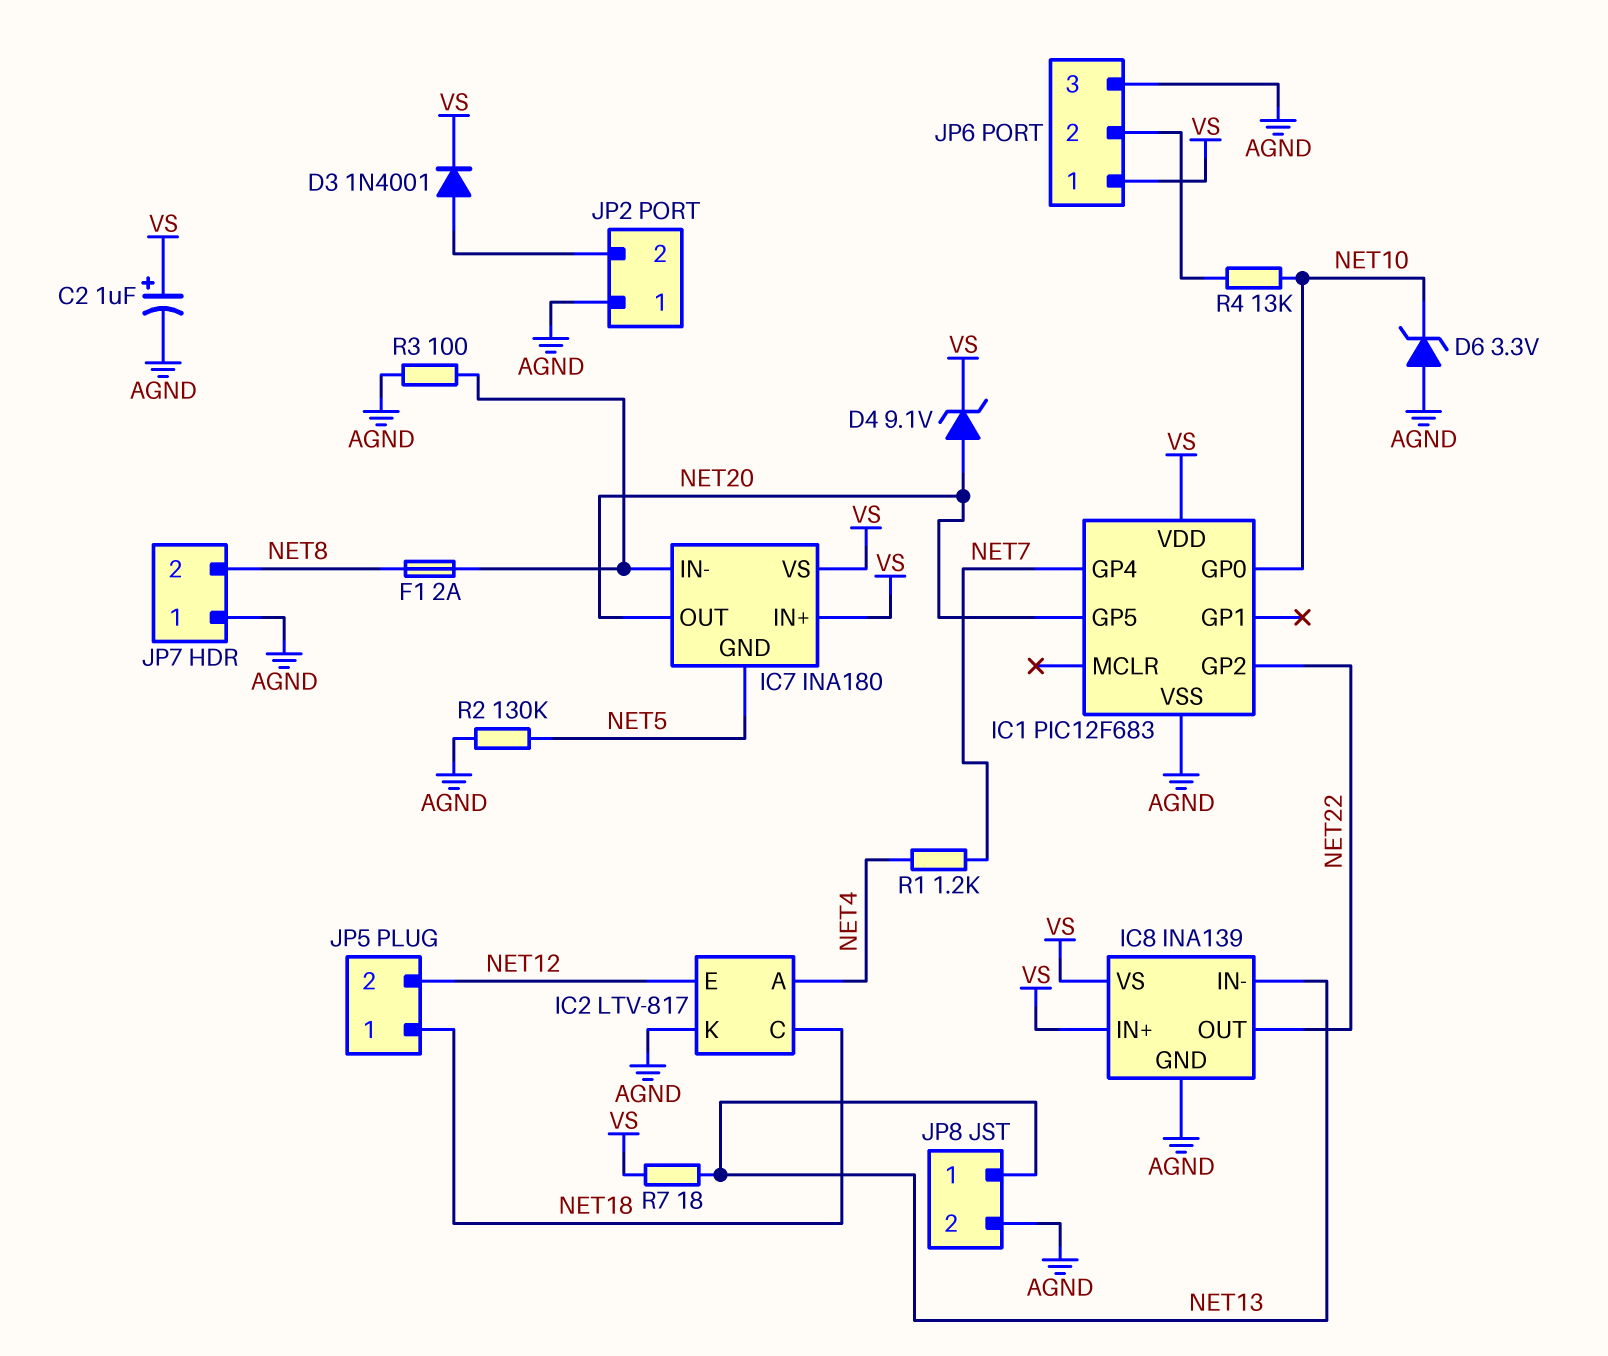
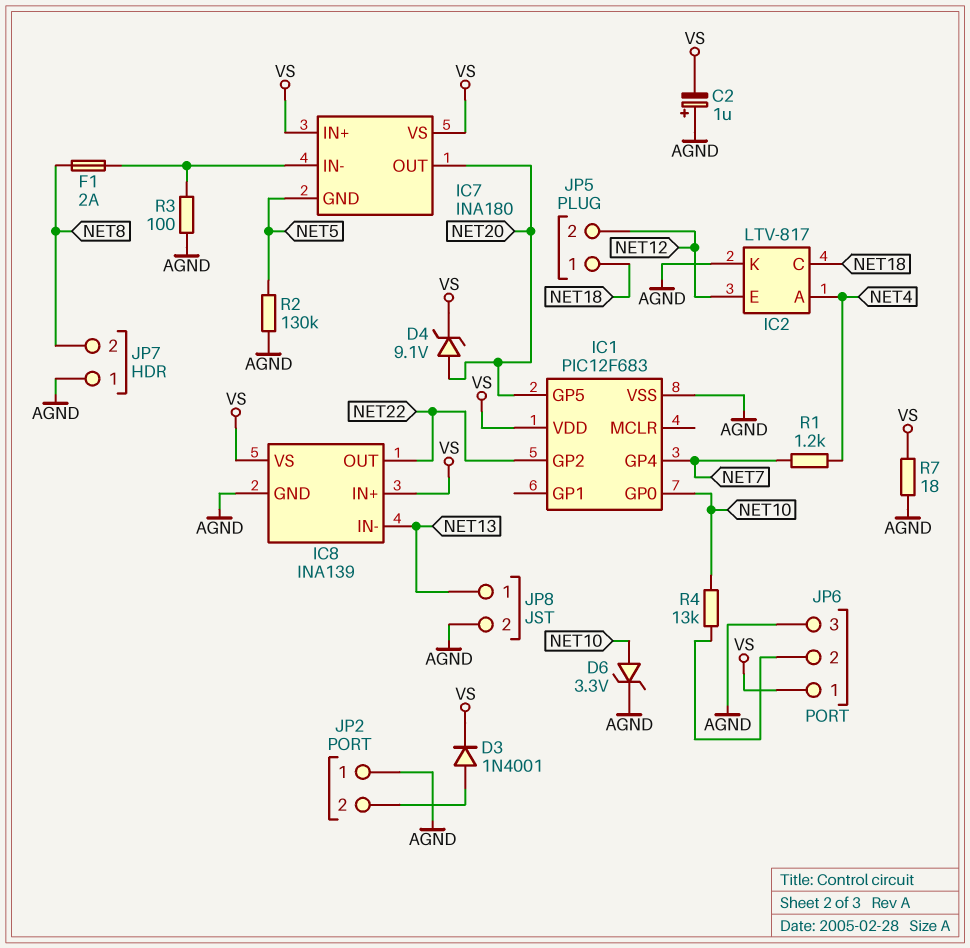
C2: 1uF (plus VS, minus AGND) -> 1uF (plus AGND, minus VS)
D6: zener 3.3V (A AGND, K NET10) -> zener 3.3V (A NET10, K AGND)
R7: 18 (NET13, VS) -> 18 (AGND, VS)

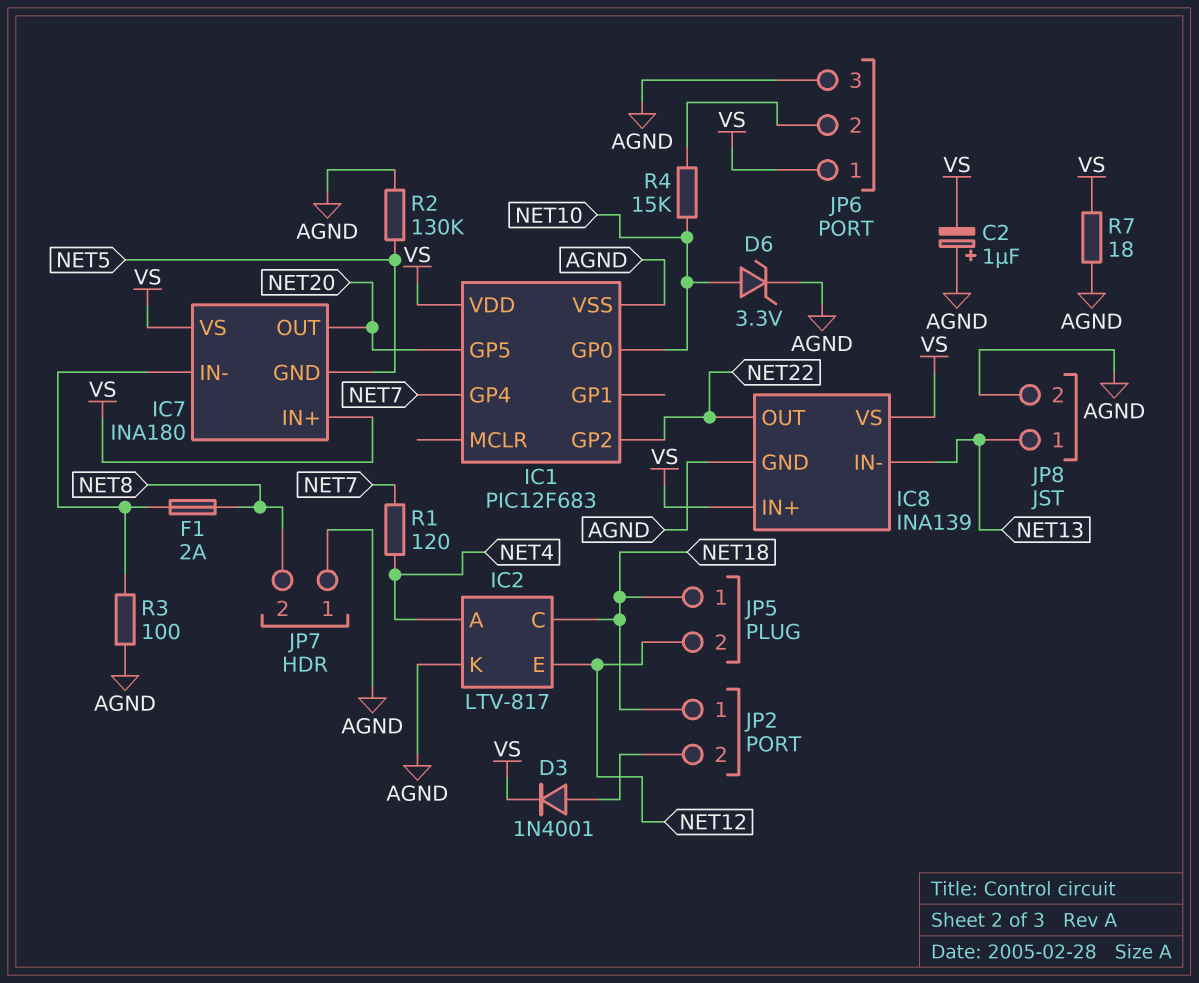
D4: zener 9.1V (A NET20, K VS) -> none
JP2 pin 1: AGND -> NET18
R1: 1.2k (NET4, NET7) -> 120 (NET4, NET7)
R4: 13k (JP6/2, NET10) -> 15k (JP6/2, NET10)

